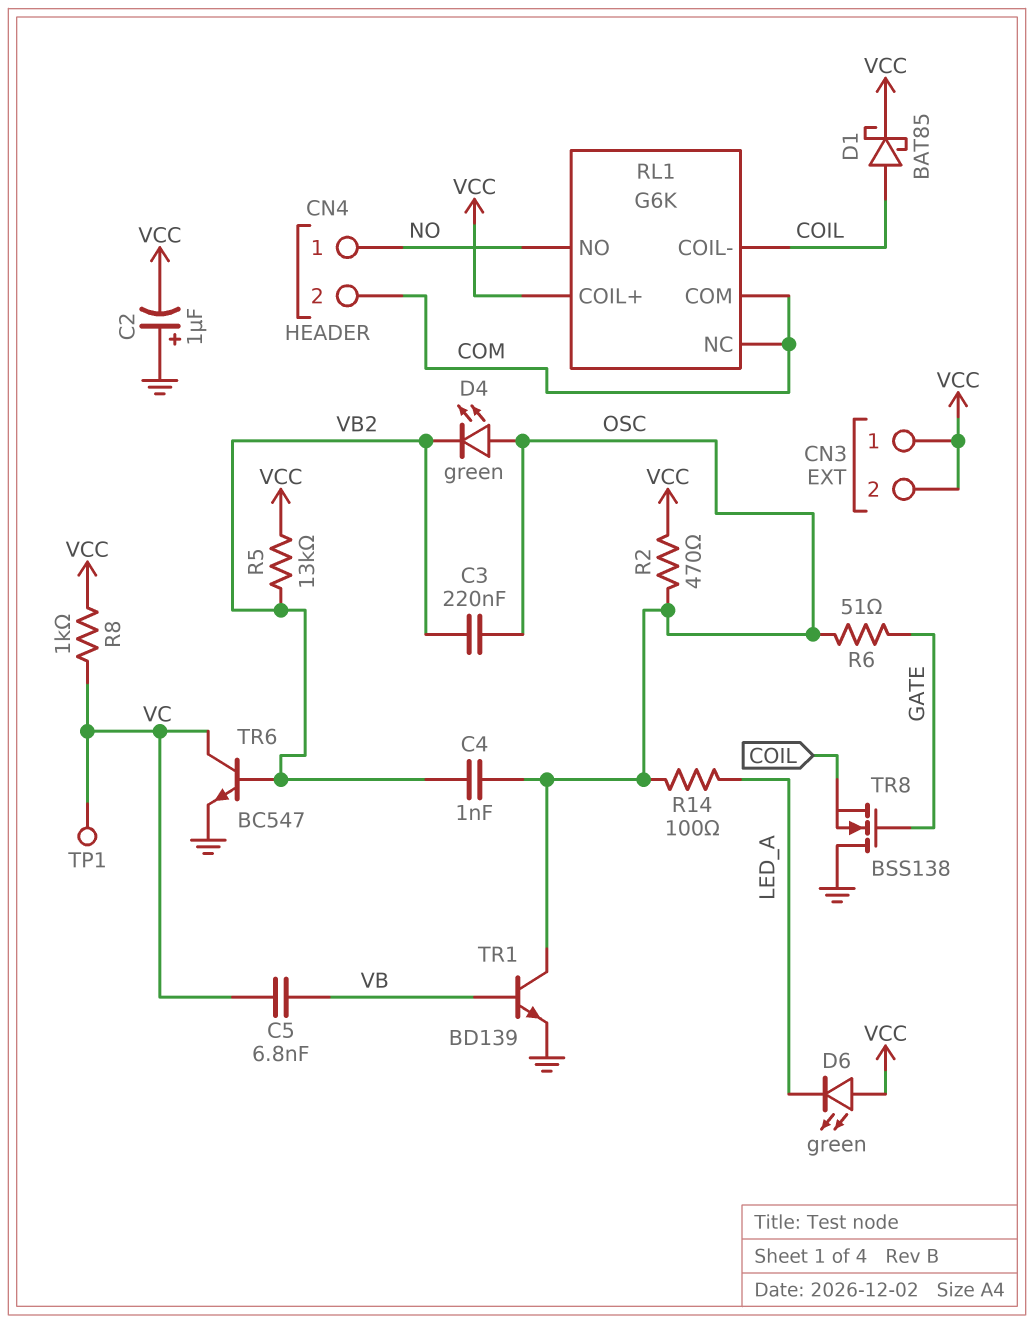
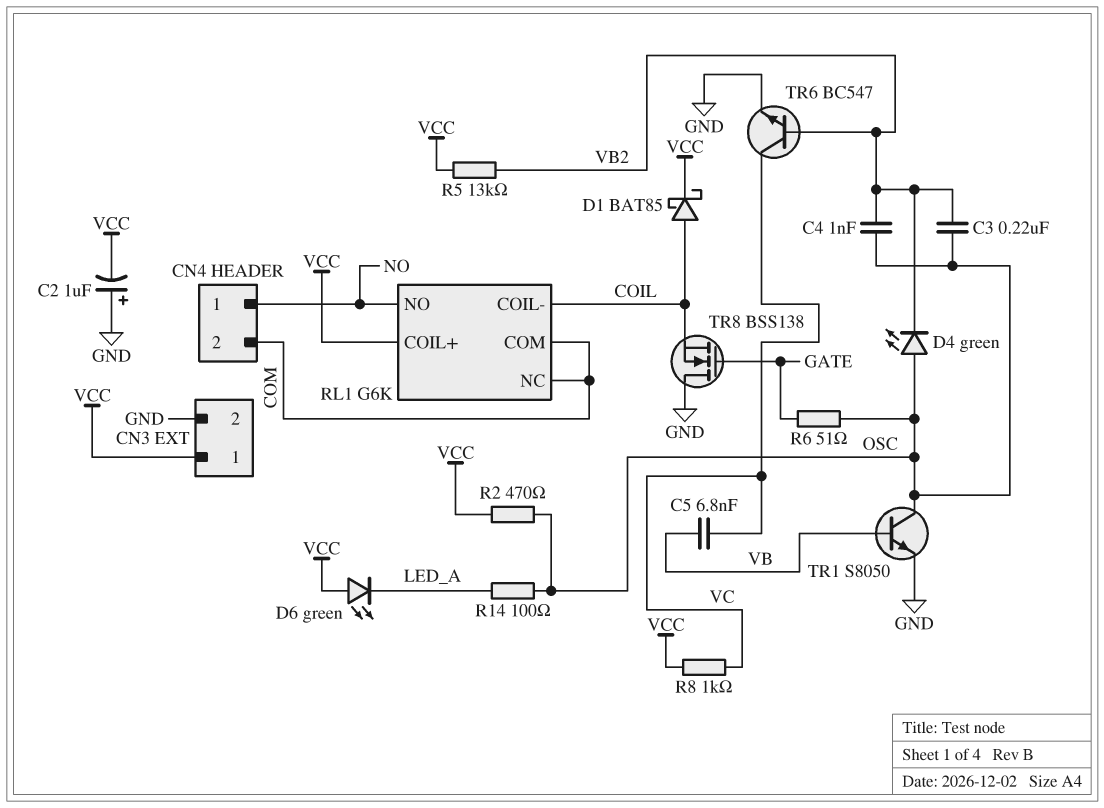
CN3 pin 2: VCC -> GND
TP1: test point (VC) -> none
TR1: NPN BD139 (B VB, C OSC, E GND) -> NPN S8050 (B VB, C OSC, E GND)

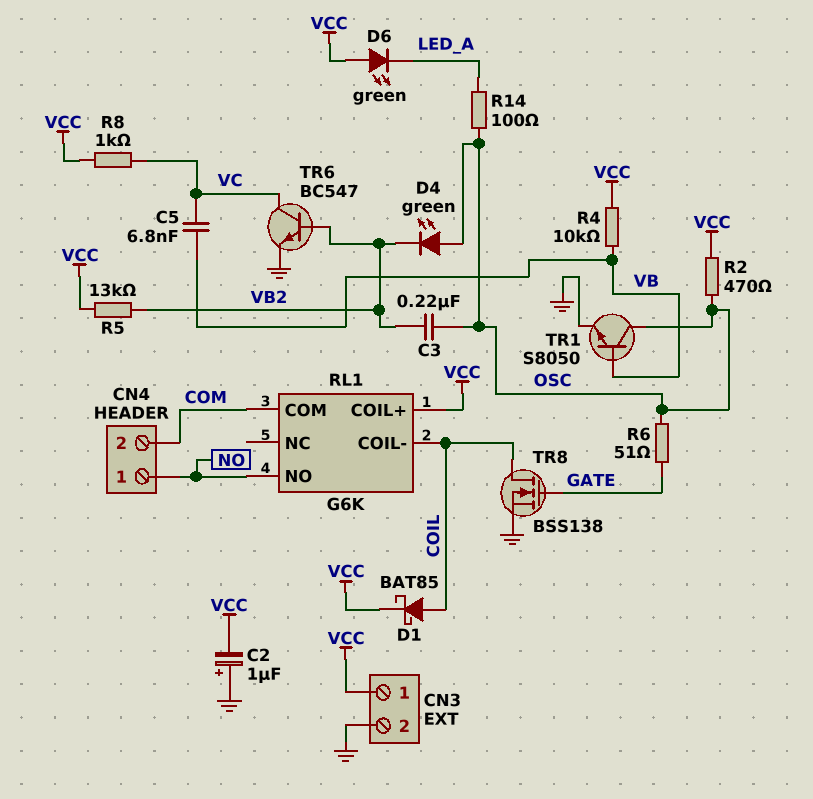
C4: 1nF (OSC, VB2) -> none
R4: none -> 10k (VB, VCC)
RL1 pin NC: COM -> none
TR8: NMOS BSS138 (G GATE, D GND, S COIL) -> NMOS BSS138 (G GATE, D COIL, S GND)

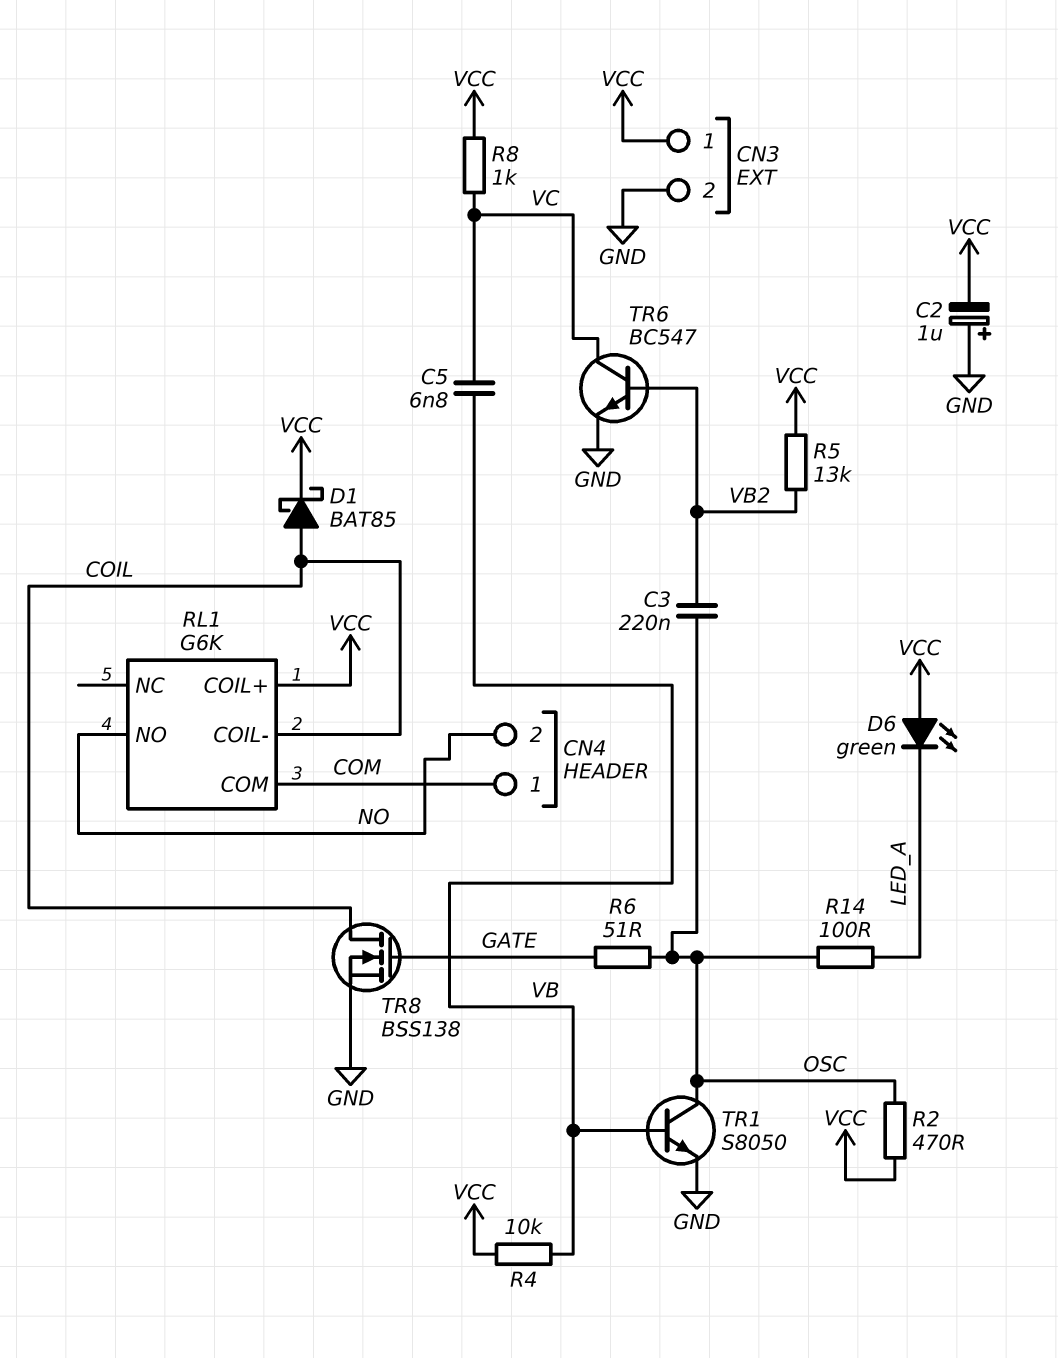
CN4 pin 1: NO -> COM
CN4 pin 2: COM -> NO
D4: LED green (A OSC, K VB2) -> none

